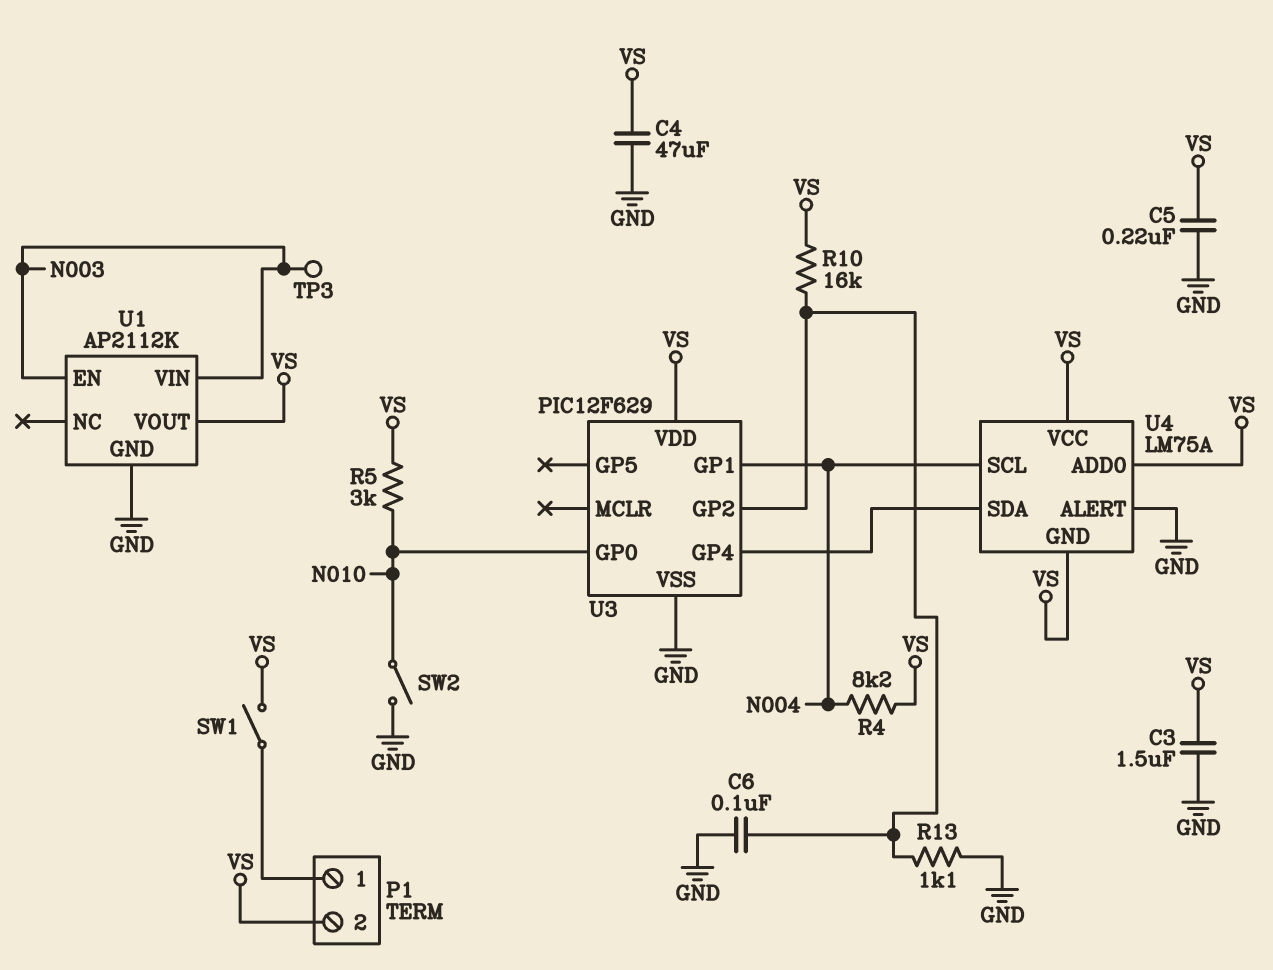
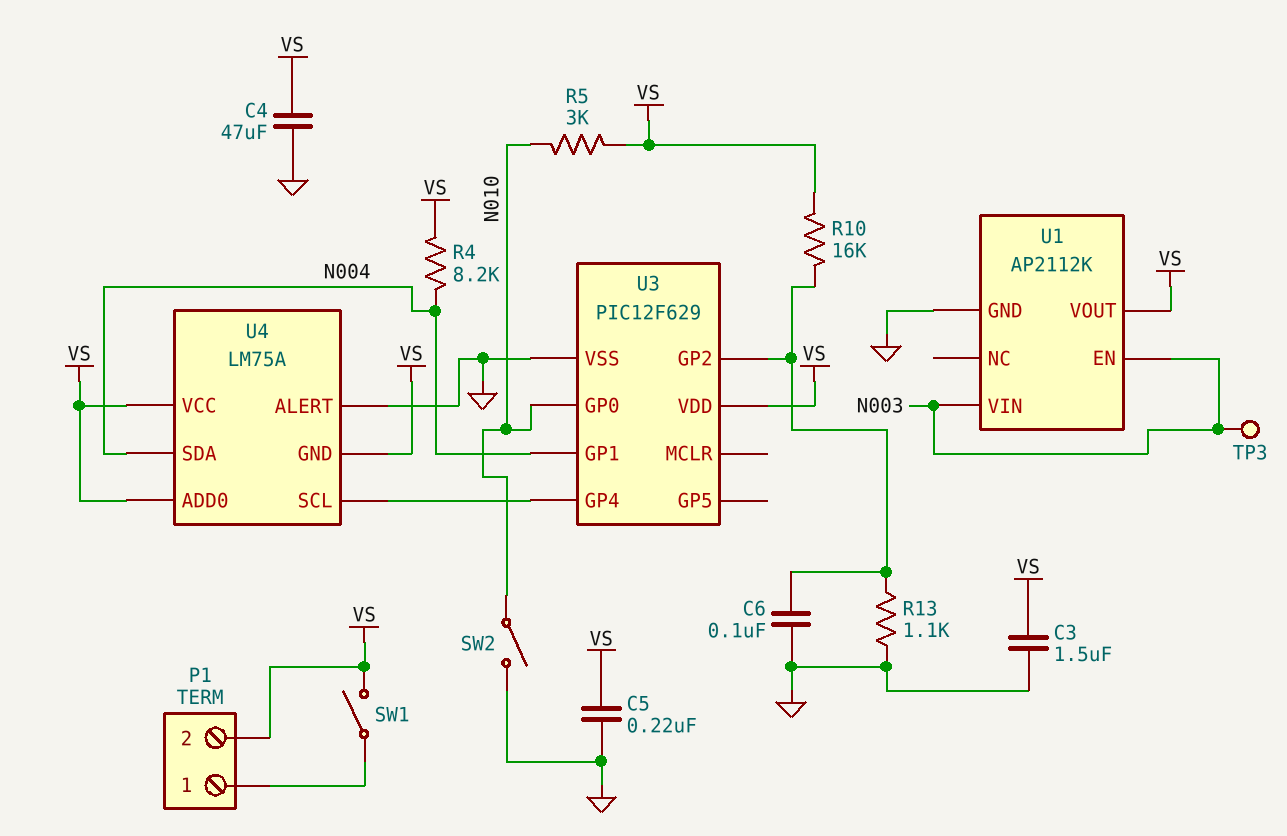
U4 pin SCL: N004 -> U3/GP4
U4 pin SDA: U3/GP4 -> N004

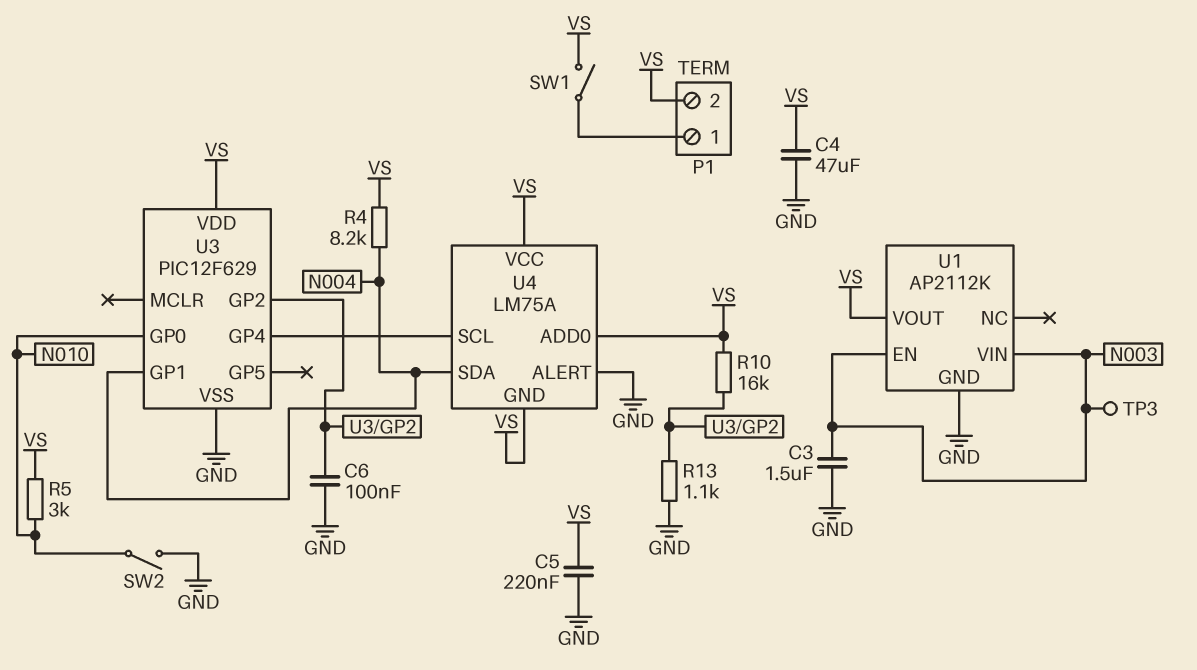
C3: 1.5uF (GND, VS) -> 1.5uF (GND, N003)

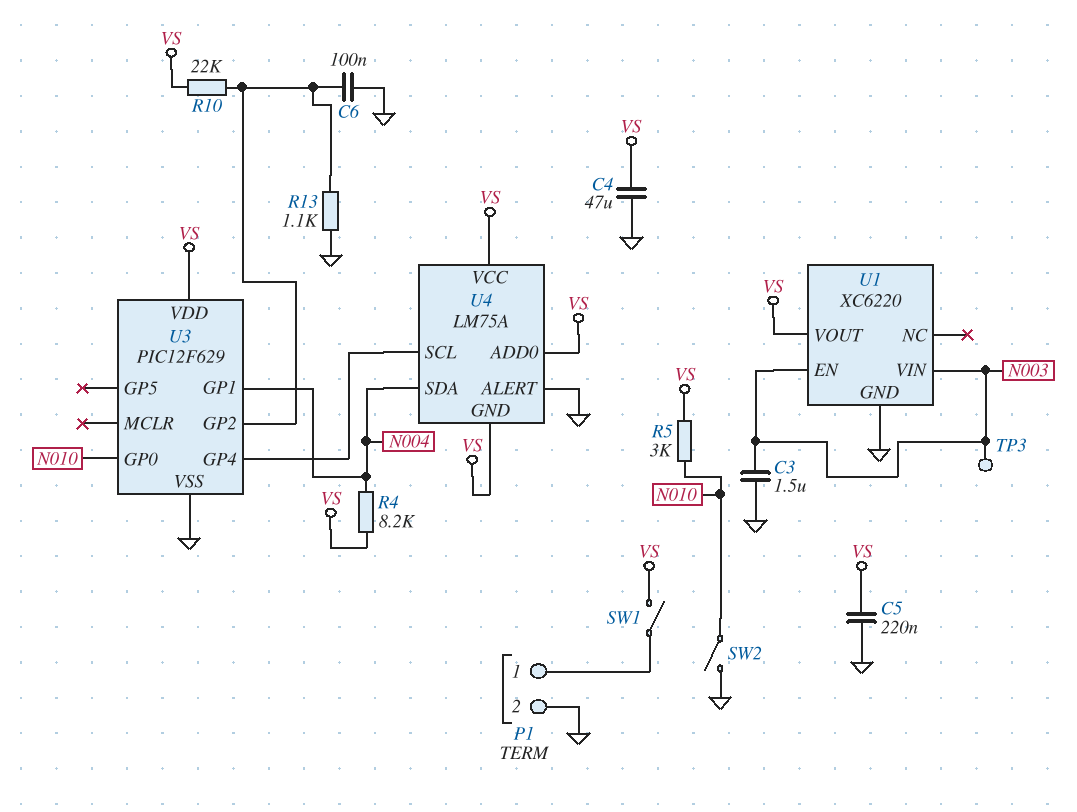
P1 pin 2: VS -> GND
R10: 16k (U3/GP2, VS) -> 22k (U3/GP2, VS)
U1: AP2112K -> XC6220

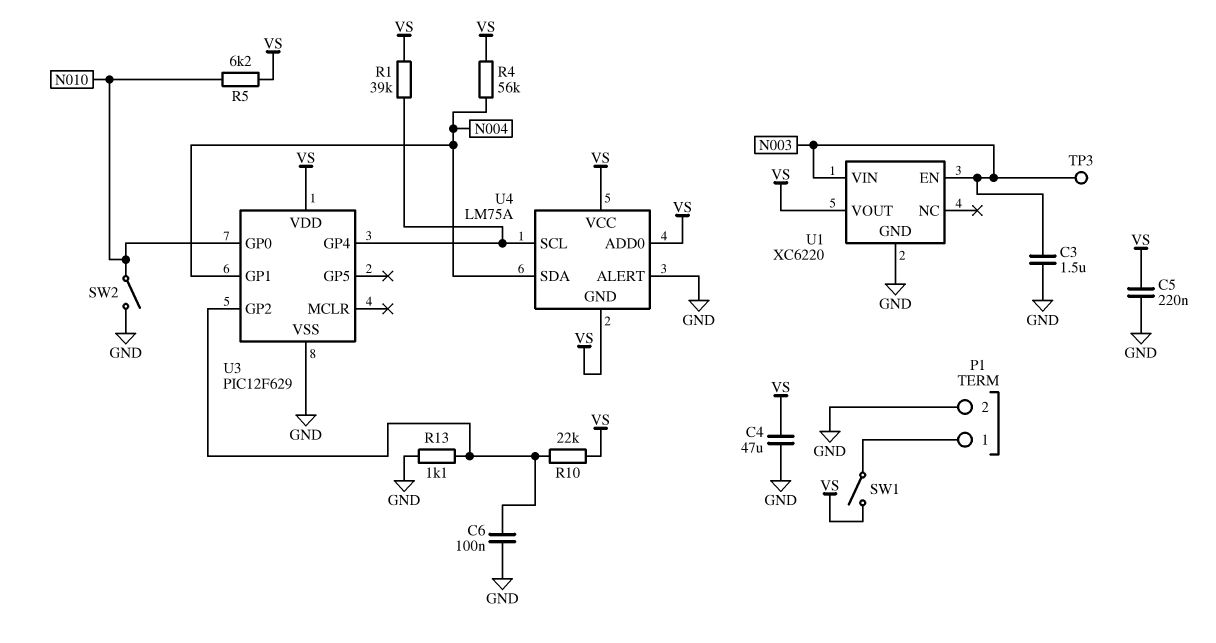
R1: none -> 39k (U3/GP4, VS)
R4: 8.2k (N004, VS) -> 56k (N004, VS)
R5: 3k (N010, VS) -> 6.2k (N010, VS)

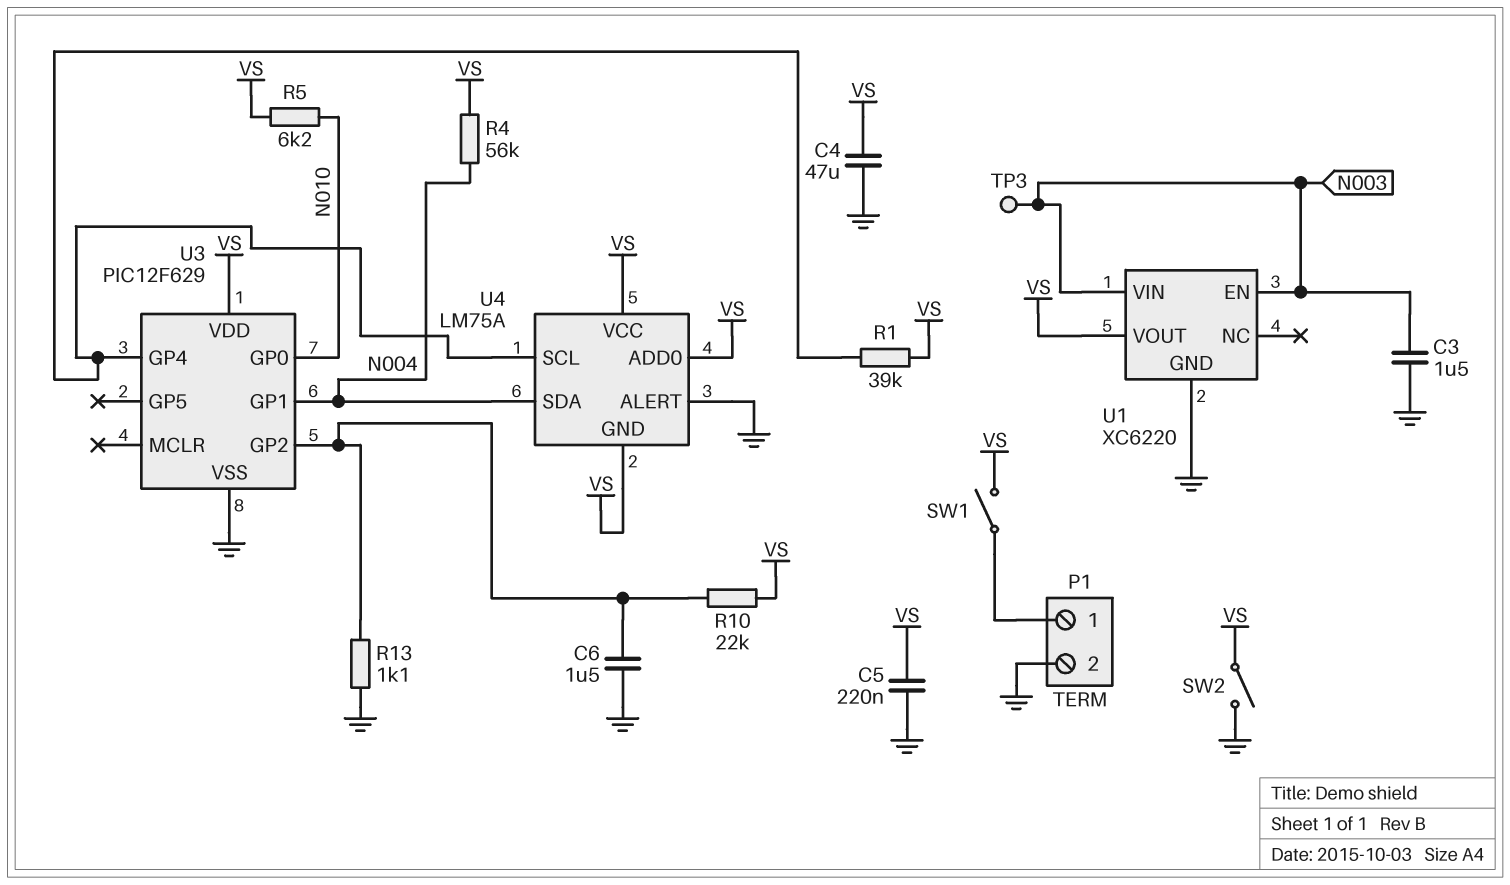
C6: 100nF (GND, U3/GP2) -> 1.5uF (GND, U3/GP2)
SW2: switch (GND, N010) -> switch (GND, VS)

